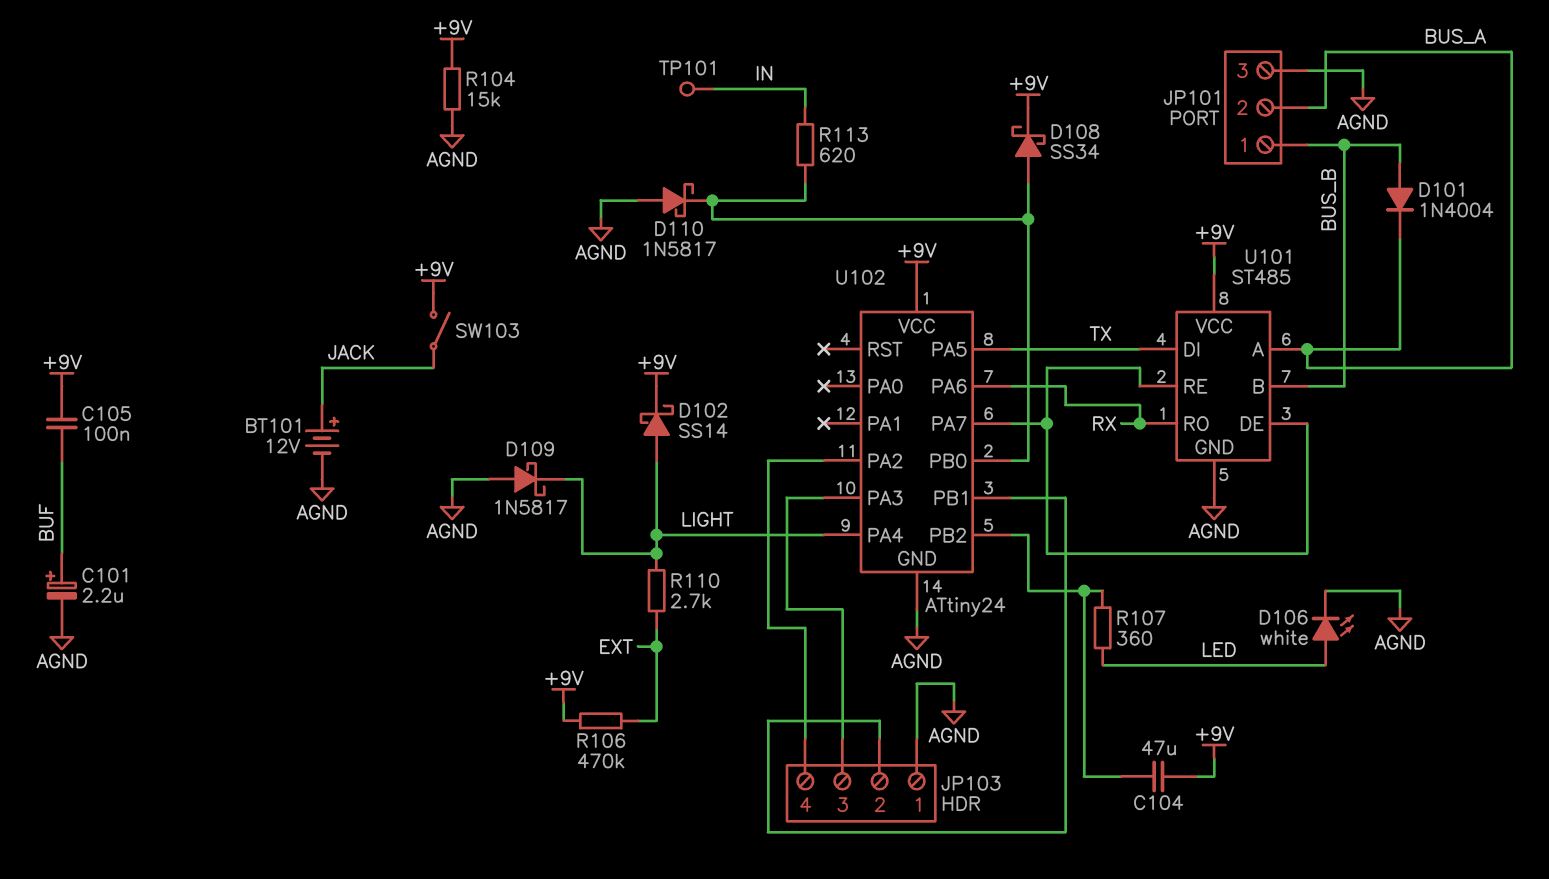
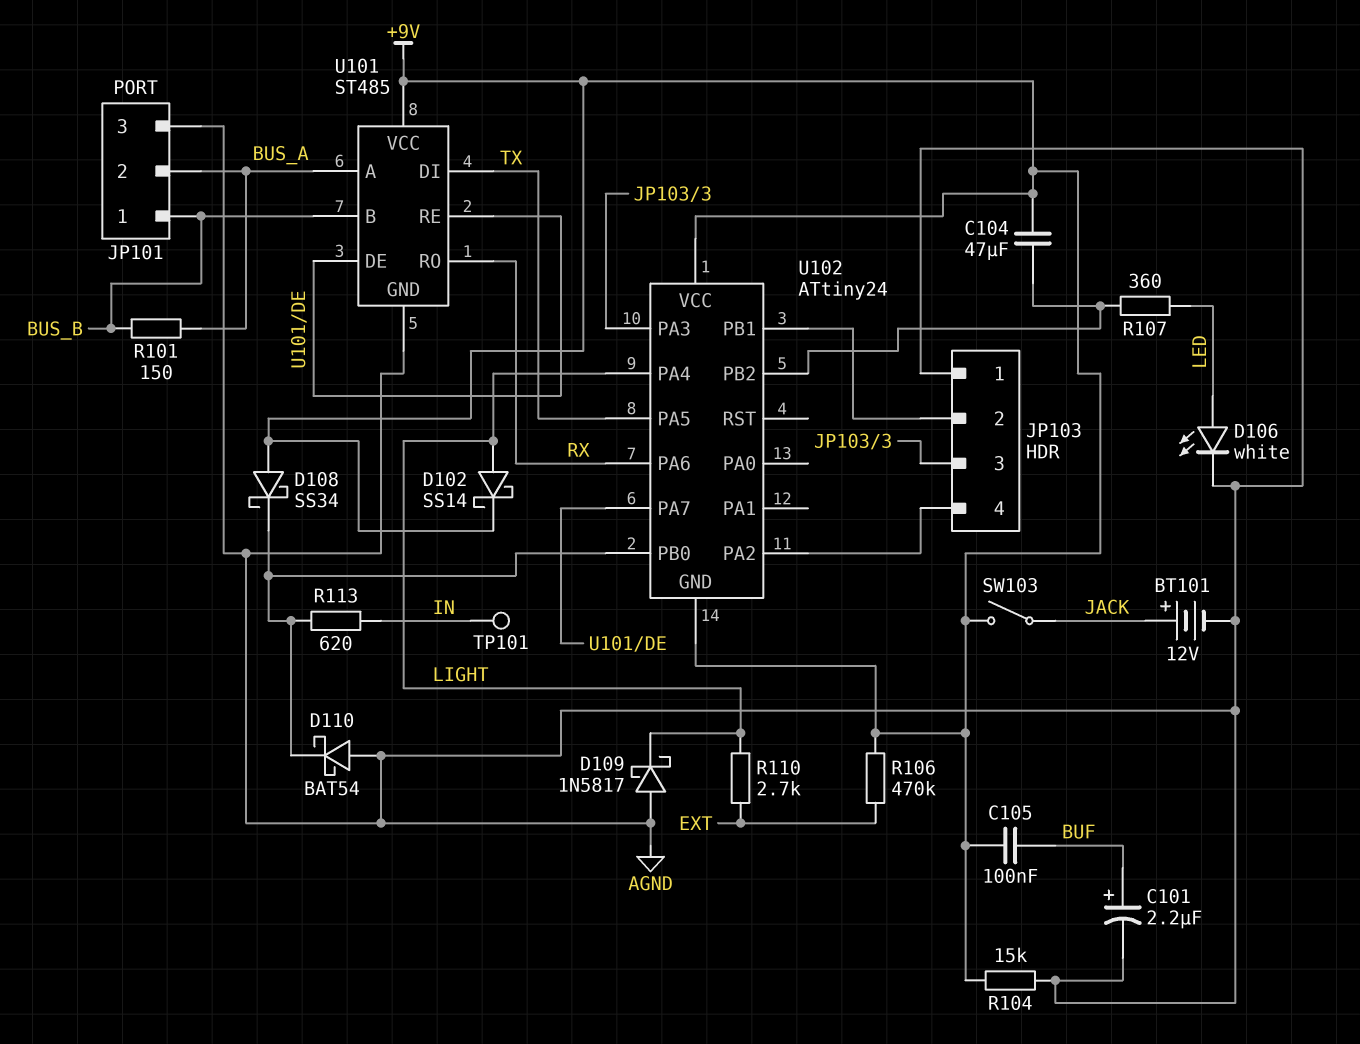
D101: diode 1N4004 (A BUS_B, K BUS_A) -> none
D108: schottky SS34 (A U102/PB0, K +9V) -> schottky SS34 (A +9V, K U102/PB0)
D110: schottky 1N5817 (A AGND, K U102/PB0) -> schottky BAT54 (A AGND, K U102/PB0)
R101: none -> 150 (BUS_A, BUS_B)
U102 pin GND: AGND -> +9V

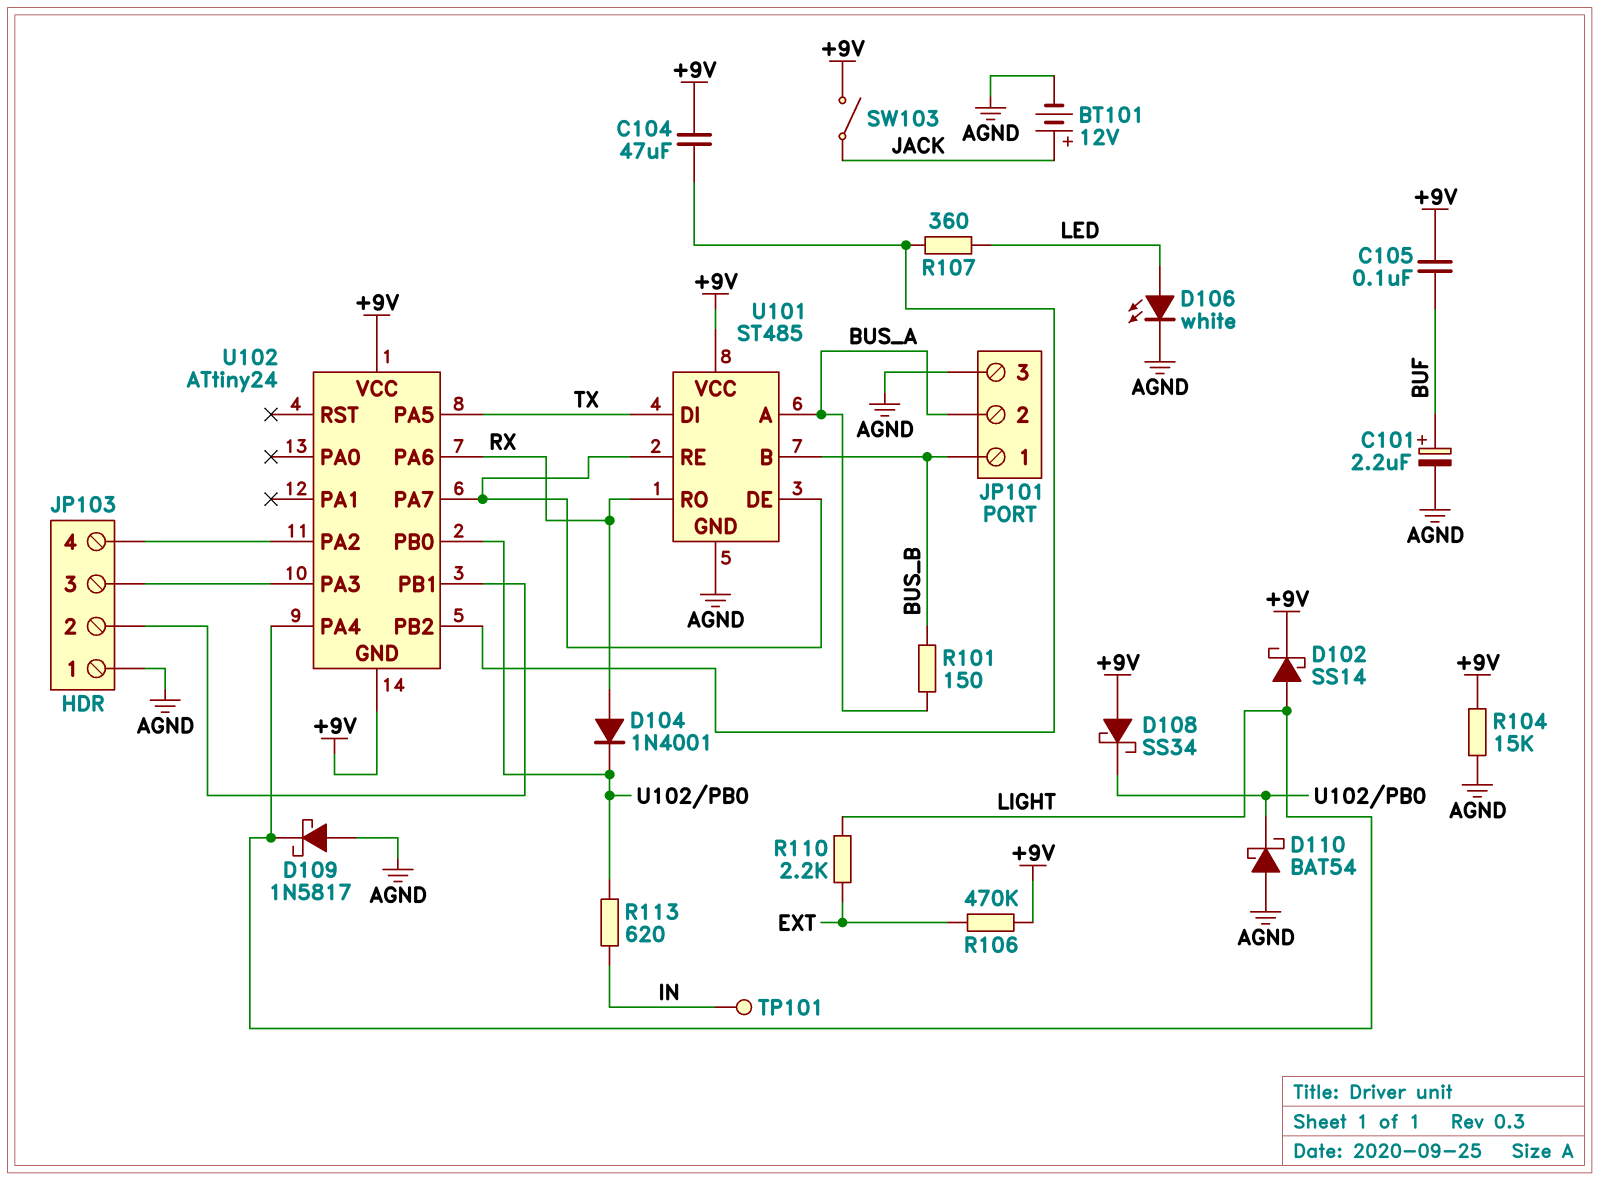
D104: none -> diode 1N4001 (A RX, K U102/PB0)
R110: 2.7k (EXT, LIGHT) -> 2.2k (EXT, LIGHT)

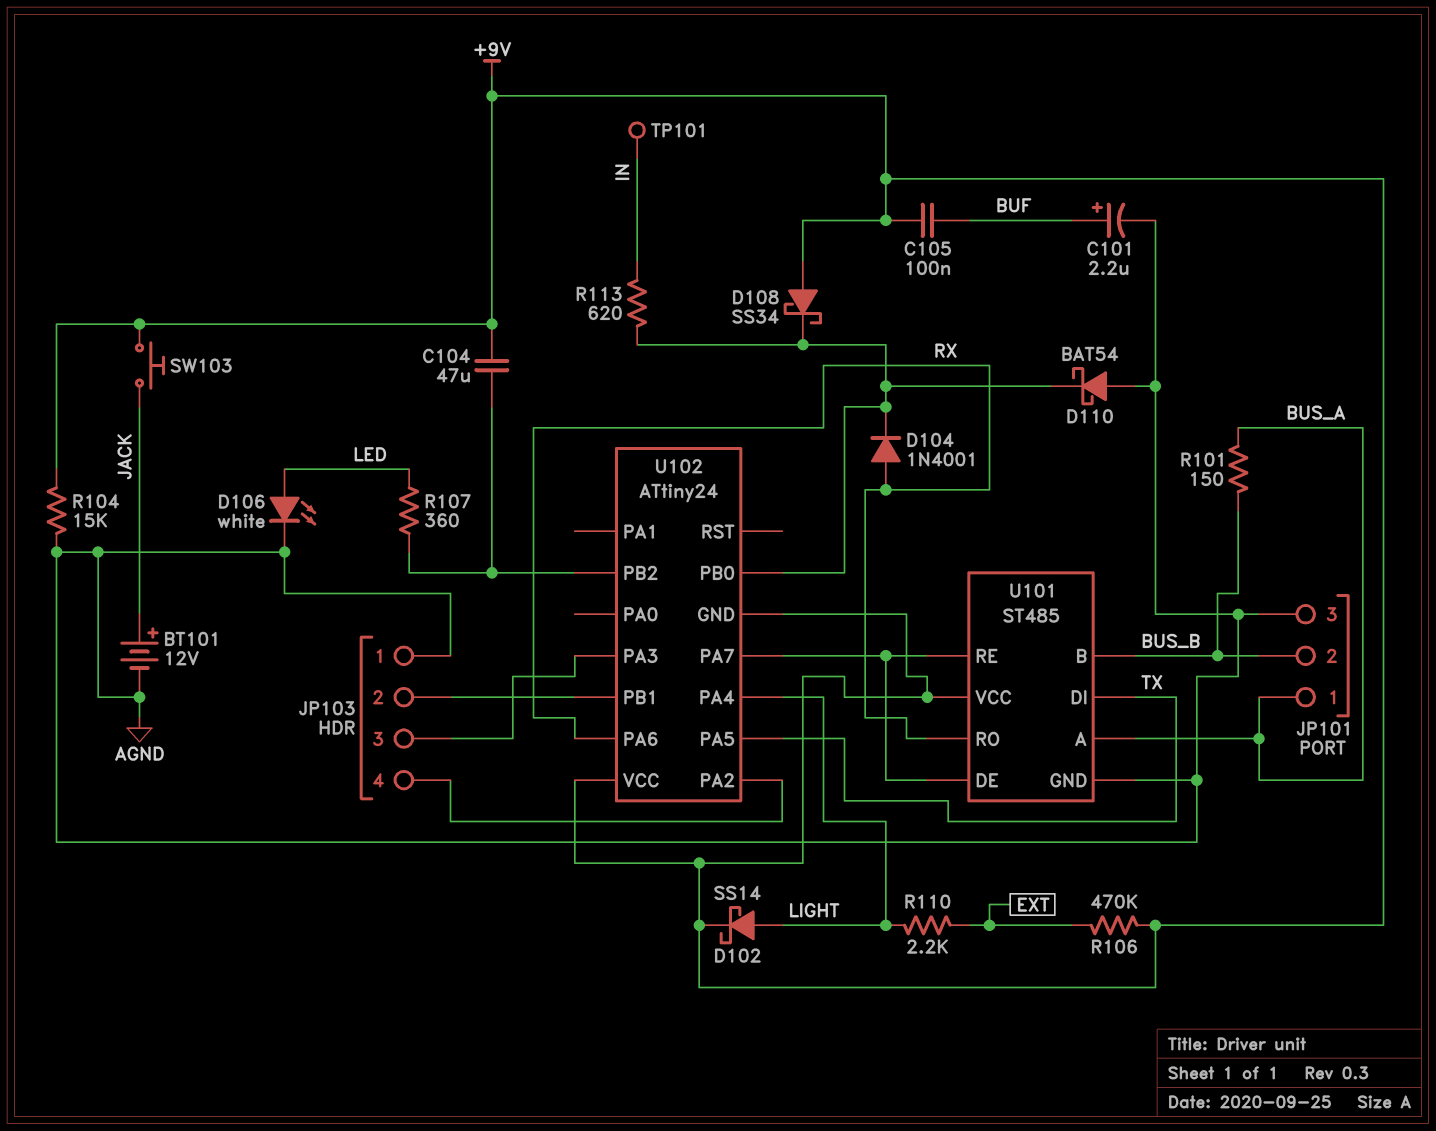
D109: schottky 1N5817 (A AGND, K LIGHT) -> none
JP101 pin 1: BUS_B -> BUS_A
JP101 pin 2: BUS_A -> BUS_B
SW103: switch (+9V, JACK) -> button (+9V, JACK)

